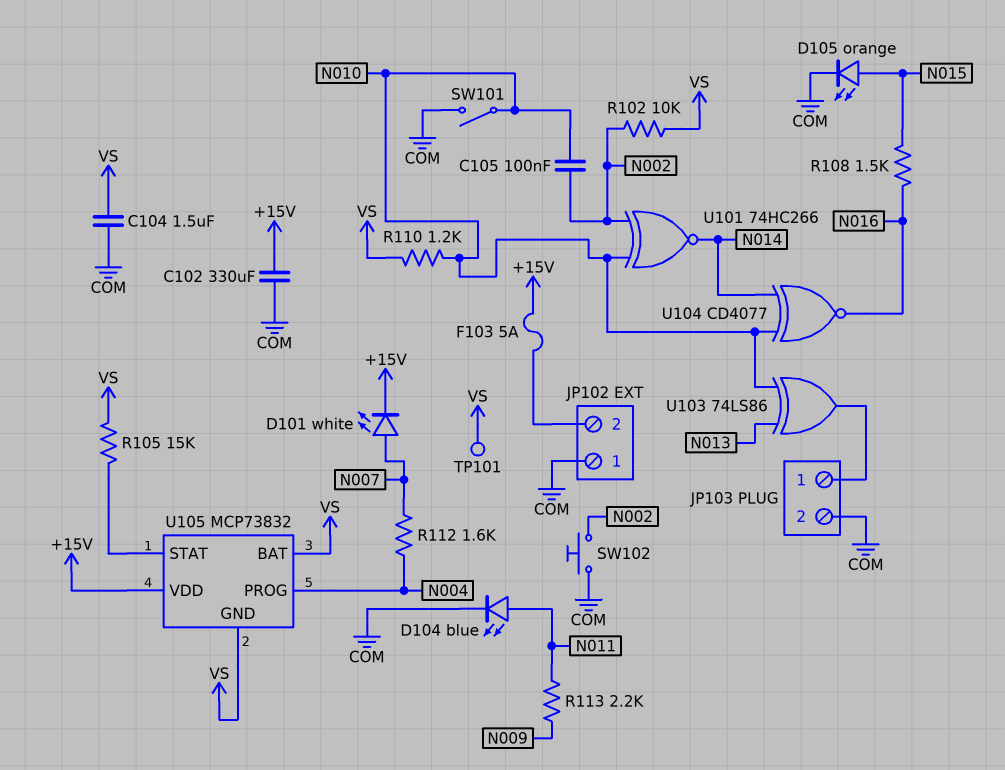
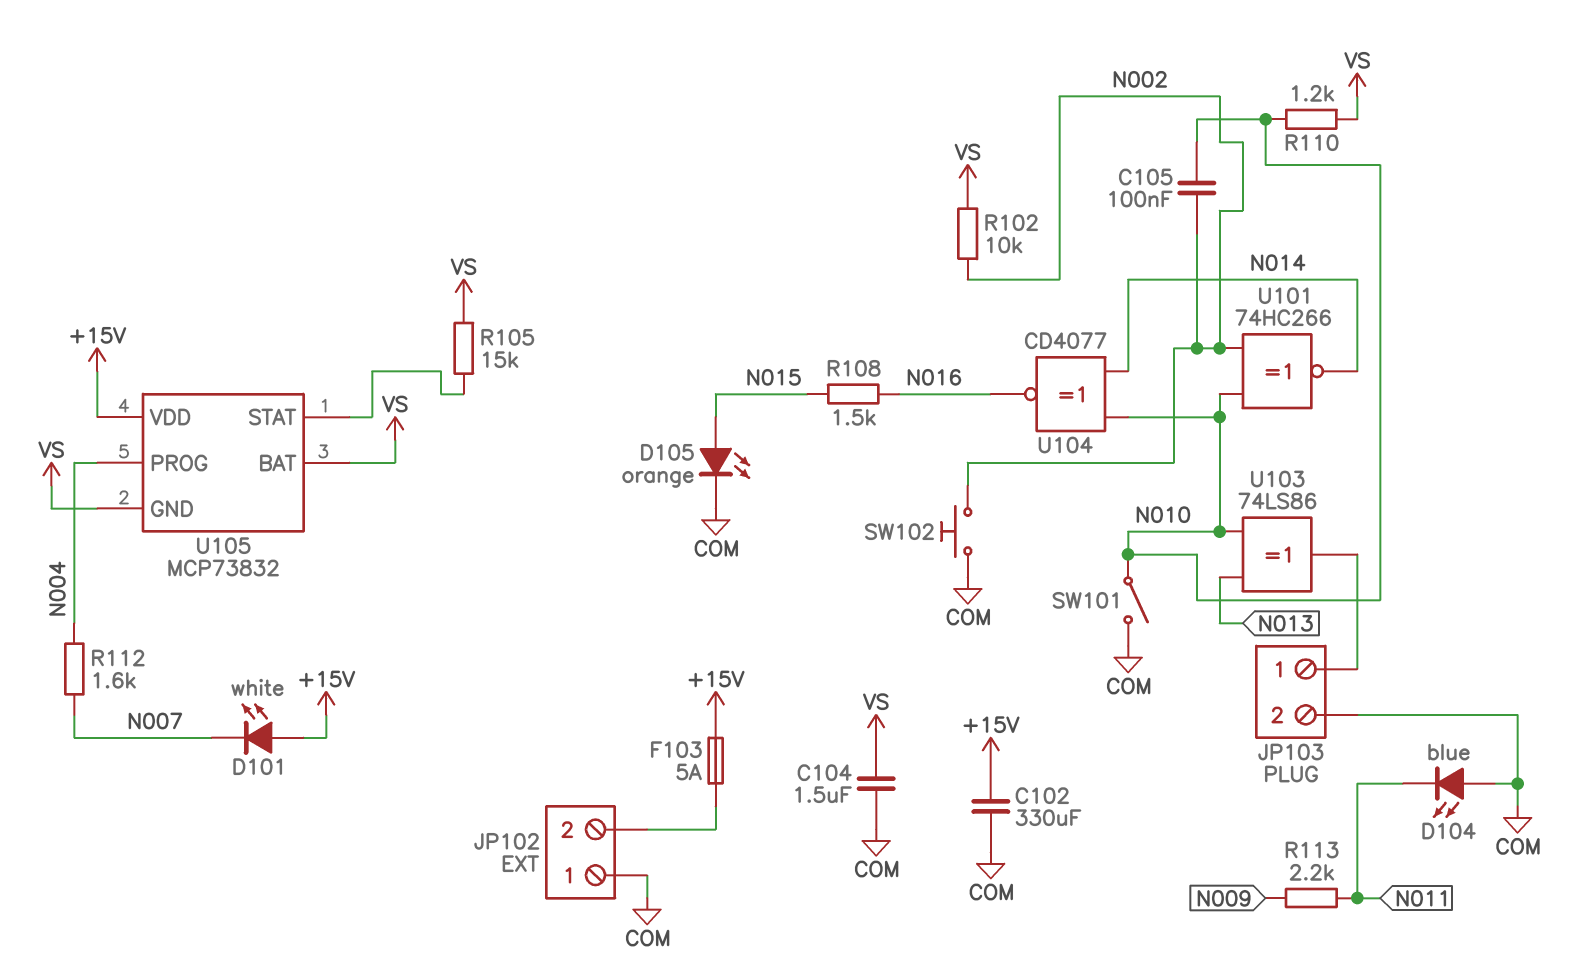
D101: LED white (A N007, K +15V) -> LED white (A +15V, K N007)
D104: LED blue (A N011, K COM) -> LED blue (A COM, K N011)
TP101: test point (VS) -> none

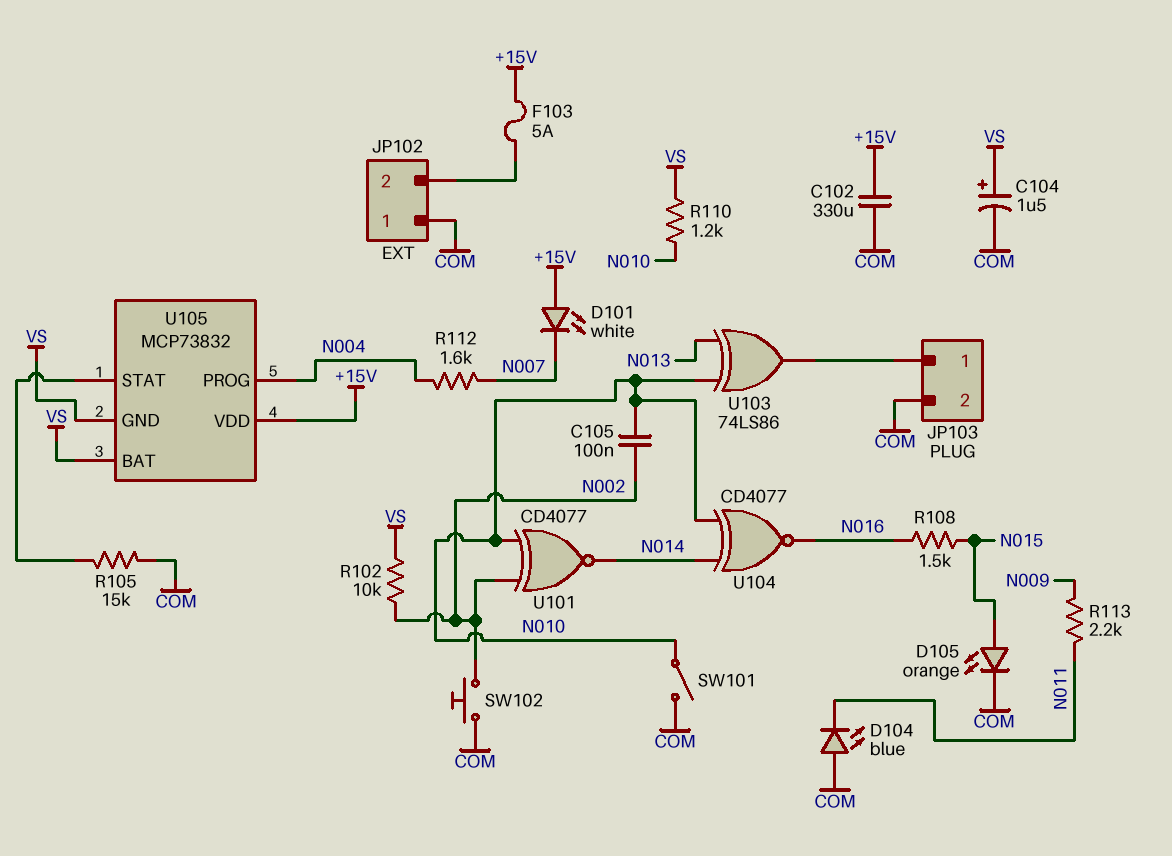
C104: 1.5uF (COM, VS) -> 1.5uF (plus VS, minus COM)
R105: 15k (U105/STAT, VS) -> 15k (COM, U105/STAT)
U101: XNOR 74HC266 (in N002, in N010, out N014) -> XNOR CD4077 (in N002, in N010, out N014)

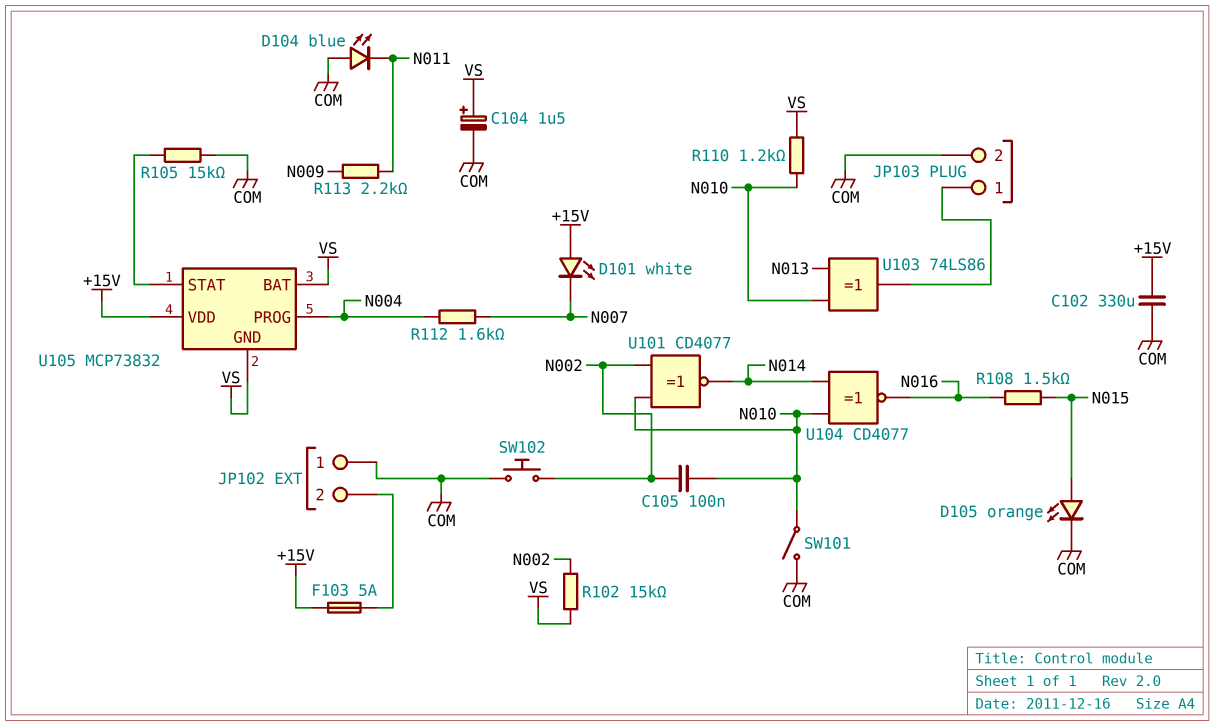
R102: 10k (N002, VS) -> 15k (N002, VS)

